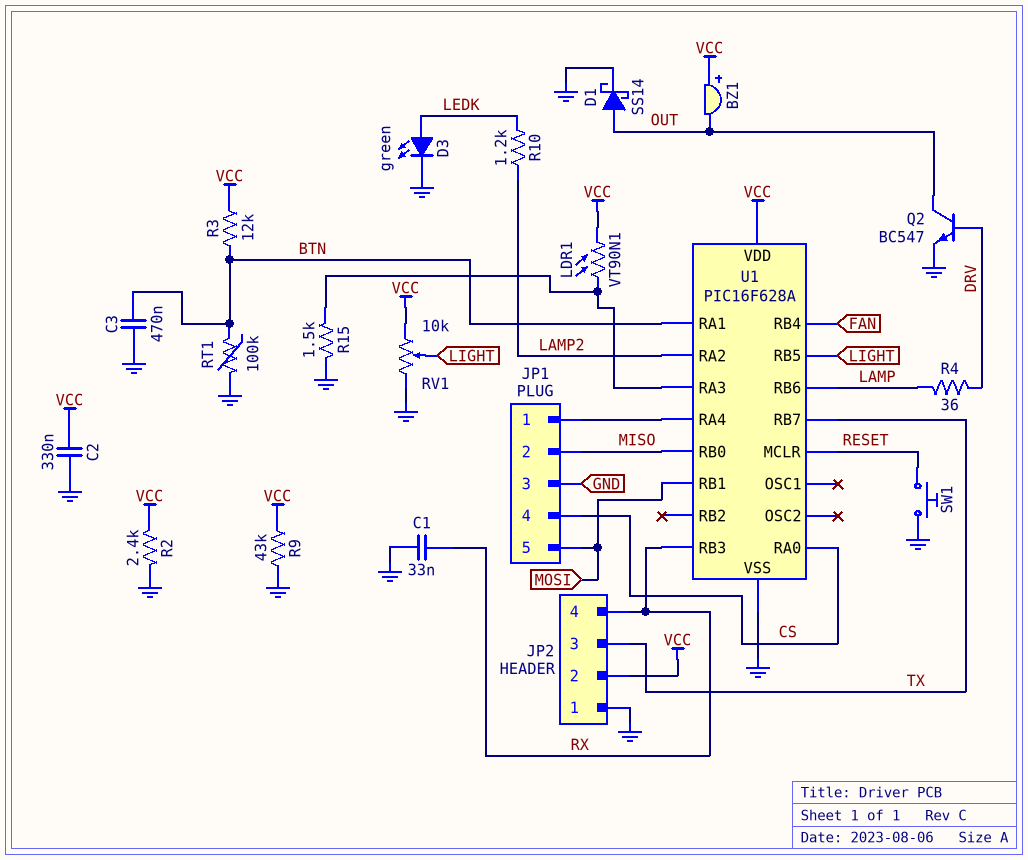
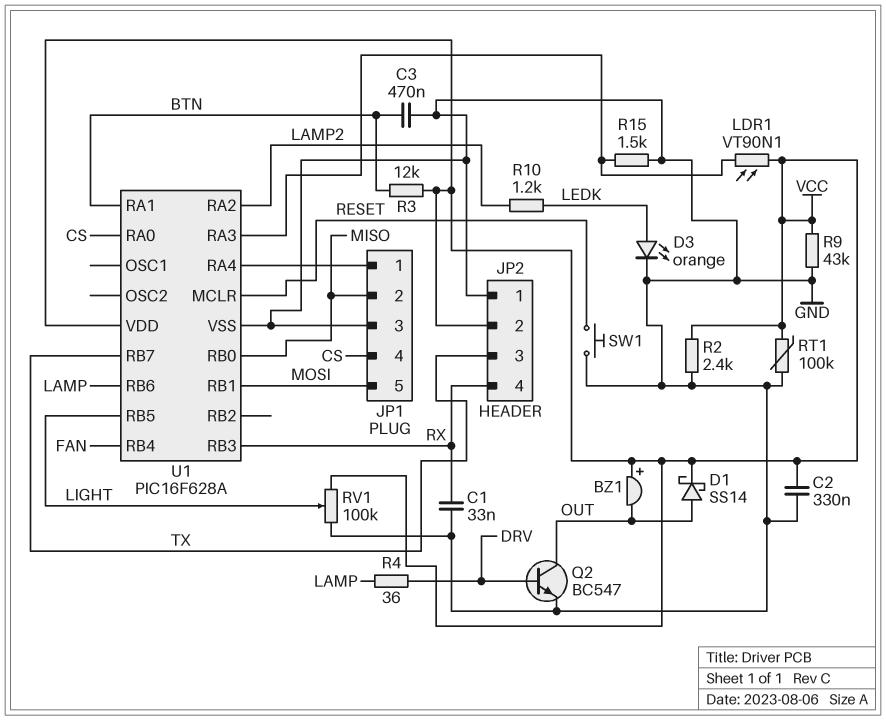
D1: schottky SS14 (A OUT, K GND) -> schottky SS14 (A OUT, K VCC)
D3: LED green (A LEDK, K GND) -> LED orange (A LEDK, K GND)
RT1: 100k (BTN, GND) -> 100k (GND, VCC)
RV1: 10k (GND, VCC, wiper LIGHT) -> 100k (GND, VCC, wiper LIGHT)

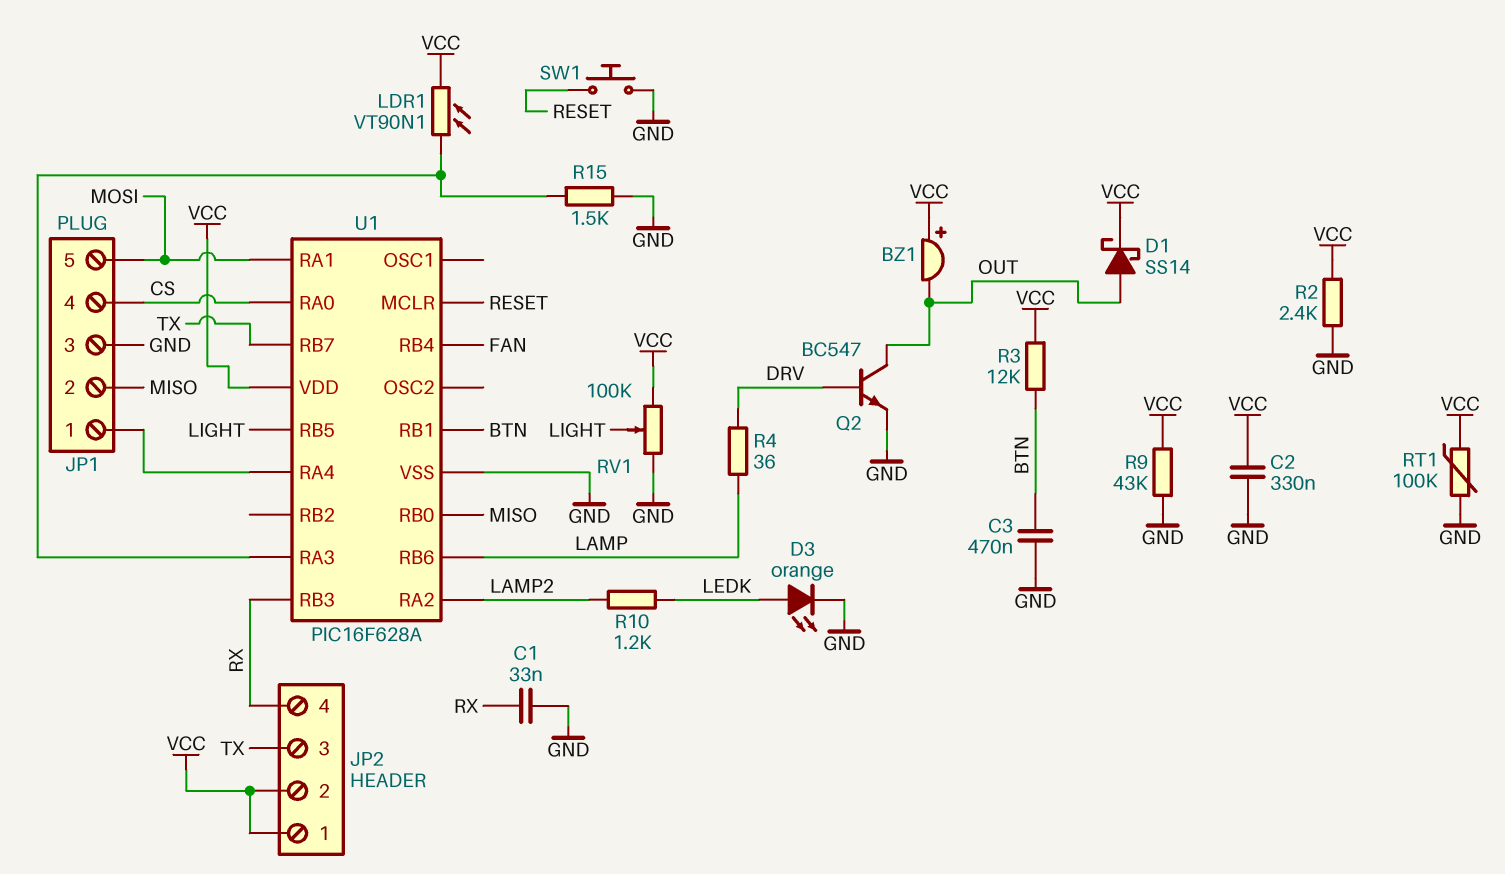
JP2 pin 1: GND -> VCC
U1 pin RA1: BTN -> MOSI
U1 pin RB1: MOSI -> BTN

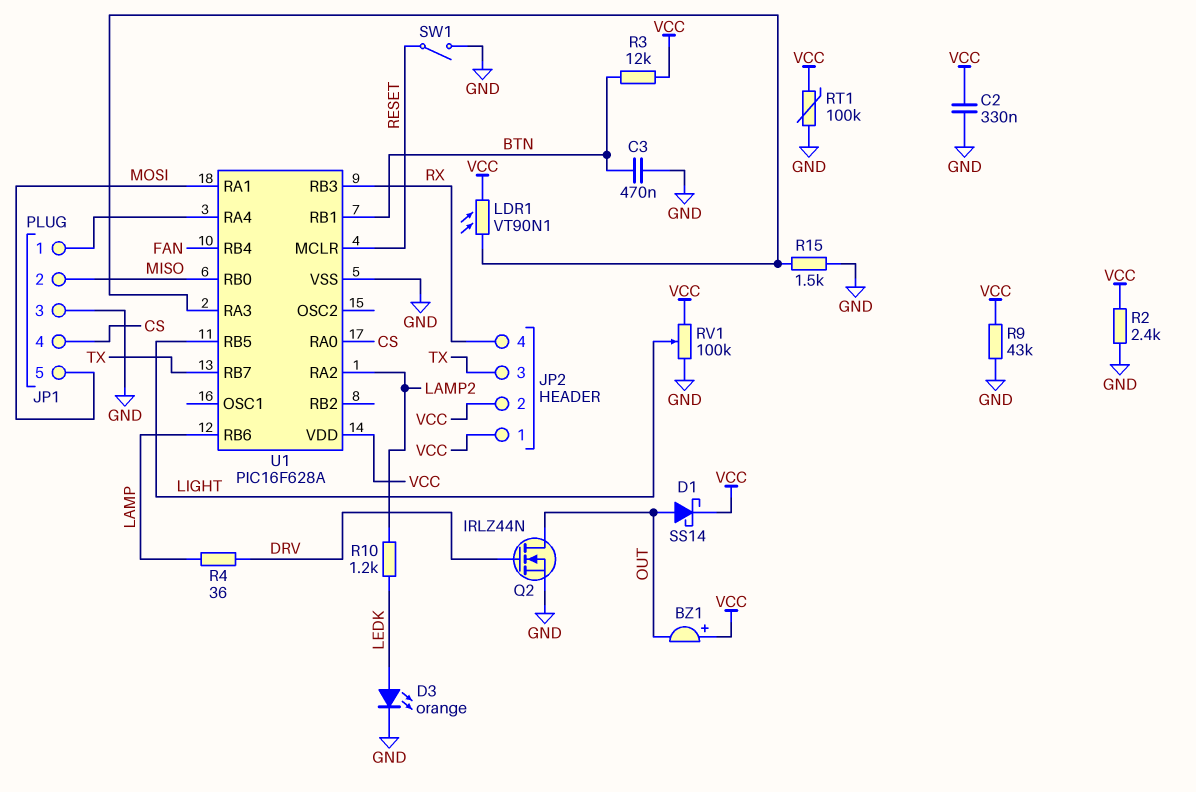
C1: 33nF (GND, RX) -> none
Q2: NPN BC547 (B DRV, C OUT, E GND) -> NMOS IRLZ44N (G DRV, D OUT, S GND)
SW1: button (GND, RESET) -> switch (GND, RESET)

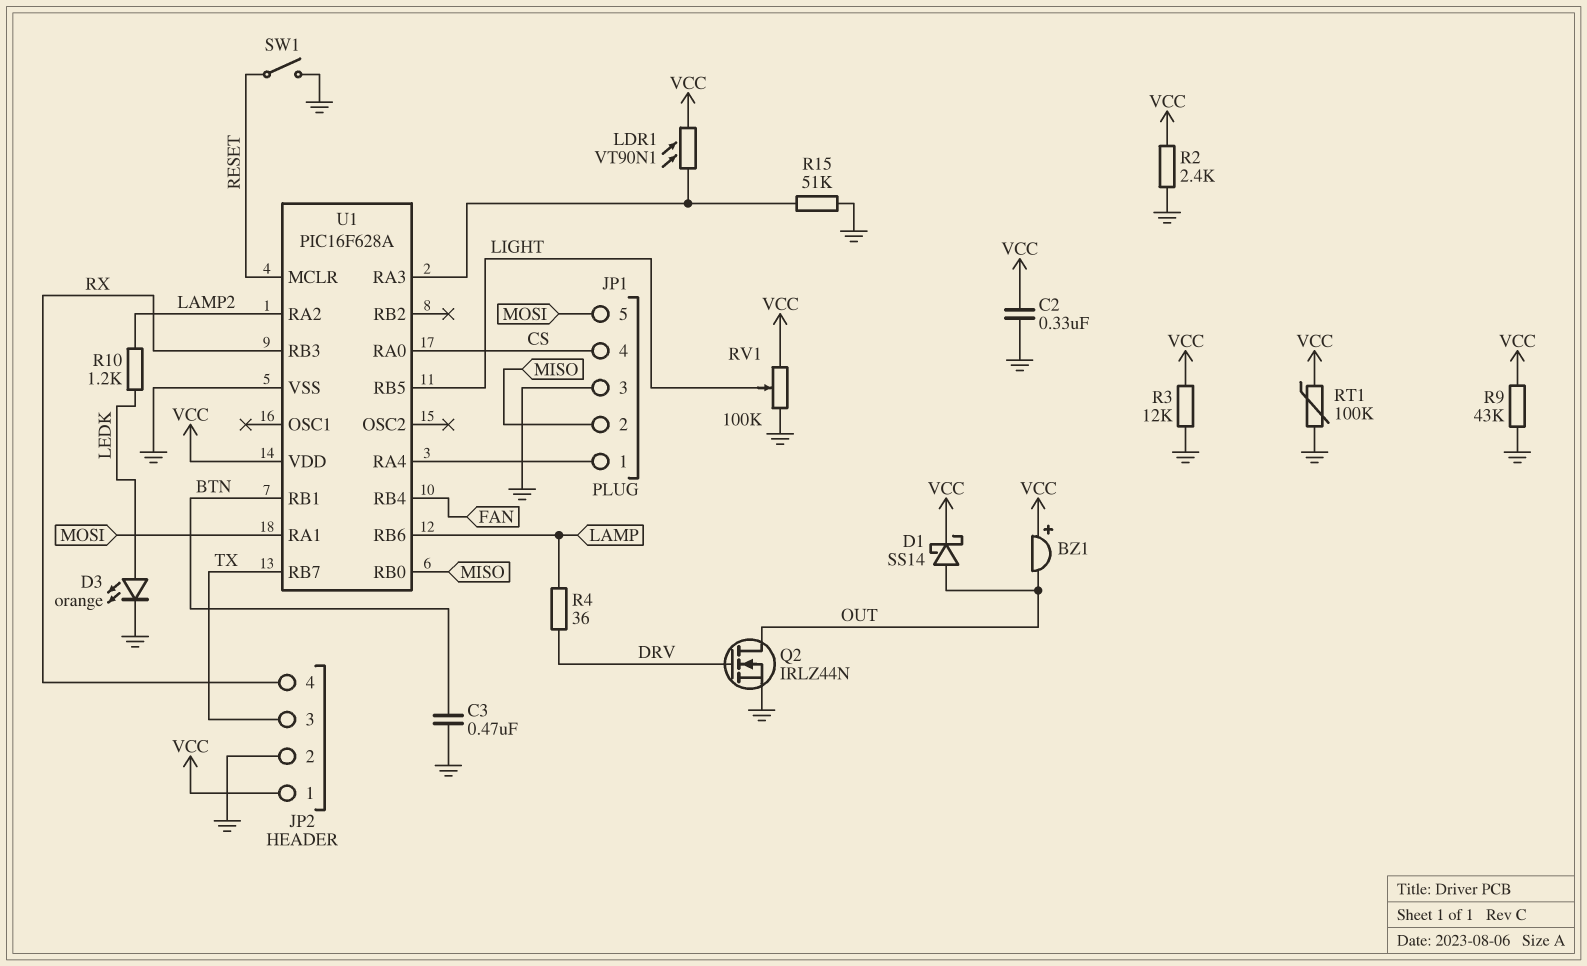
JP2 pin 2: VCC -> GND
R3: 12k (BTN, VCC) -> 12k (GND, VCC)
R15: 1.5k (GND, U1/RA3) -> 51k (GND, U1/RA3)

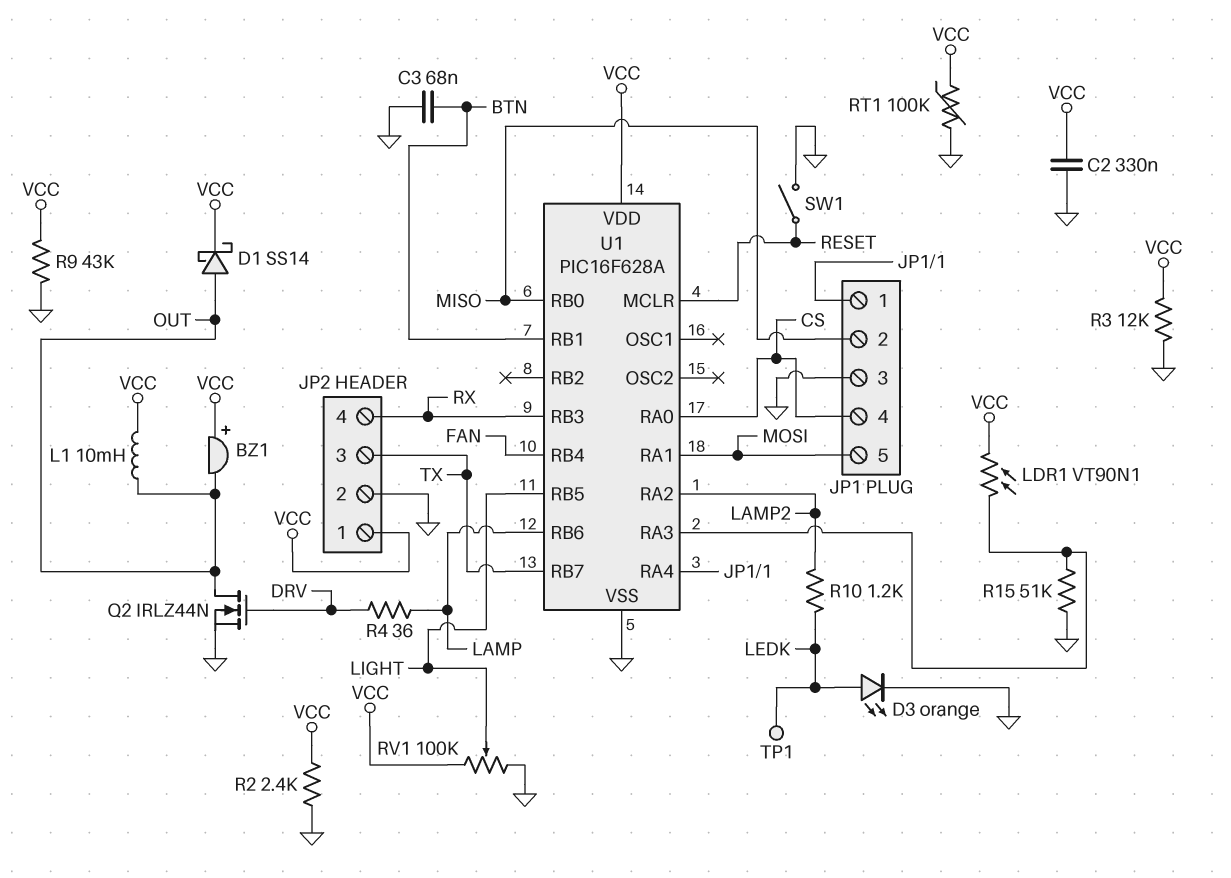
C3: 470nF (BTN, GND) -> 68nF (BTN, GND)
L1: none -> 10mH (OUT, VCC)
TP1: none -> test point (LEDK)

